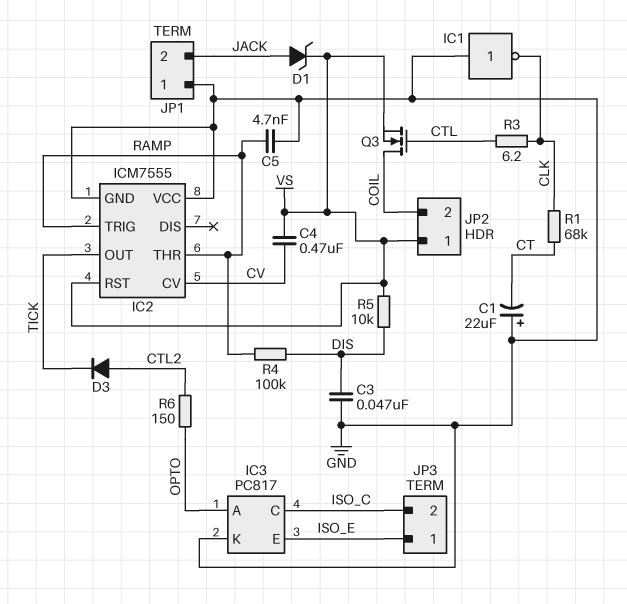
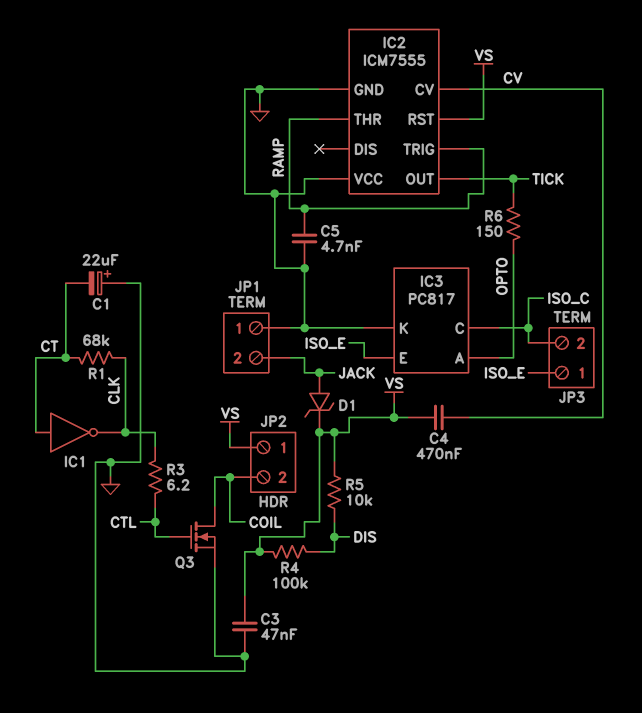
C3: 47nF (DIS, GND) -> 47nF (GND, VS)
D3: diode (A CTL2, K TICK) -> none
IC1: NOT (in GND, out CLK) -> NOT (in CT, out CLK)
Q3: NMOS (G CTL, D COIL, S VS) -> NMOS (G CTL, D COIL, S GND)
R4: 100k (DIS, RAMP) -> 100k (DIS, VS)
R6: 150 (CTL2, OPTO) -> 150 (OPTO, TICK)

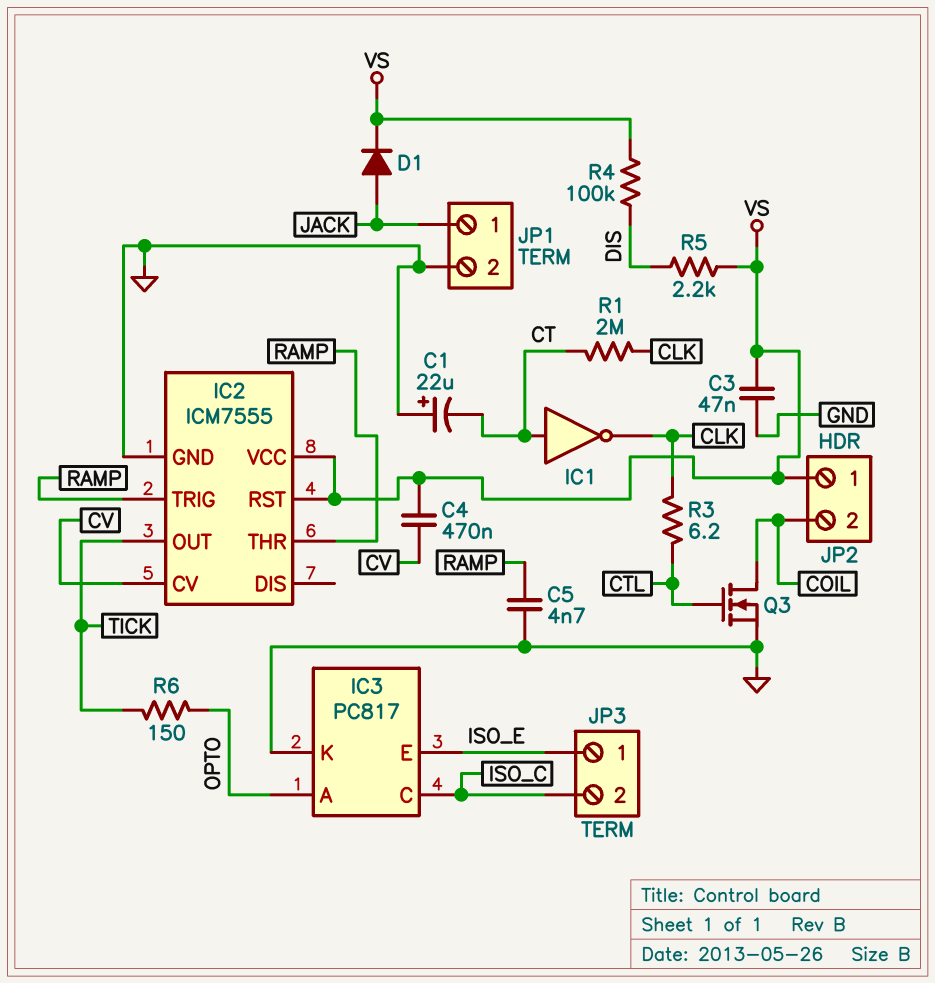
D1: zener (A JACK, K VS) -> diode (A JACK, K VS)
IC2 pin VCC: GND -> VS
JP1 pin 1: GND -> JACK
JP1 pin 2: JACK -> GND
R1: 68k (CLK, CT) -> 2M (CLK, CT)
R5: 10k (DIS, VS) -> 2.2k (DIS, VS)

